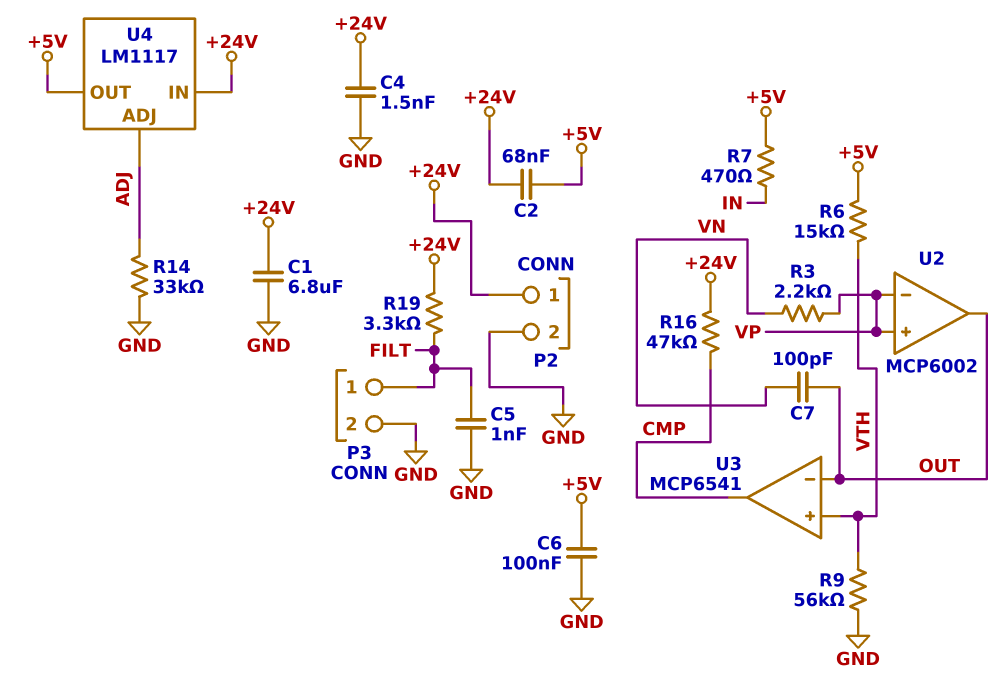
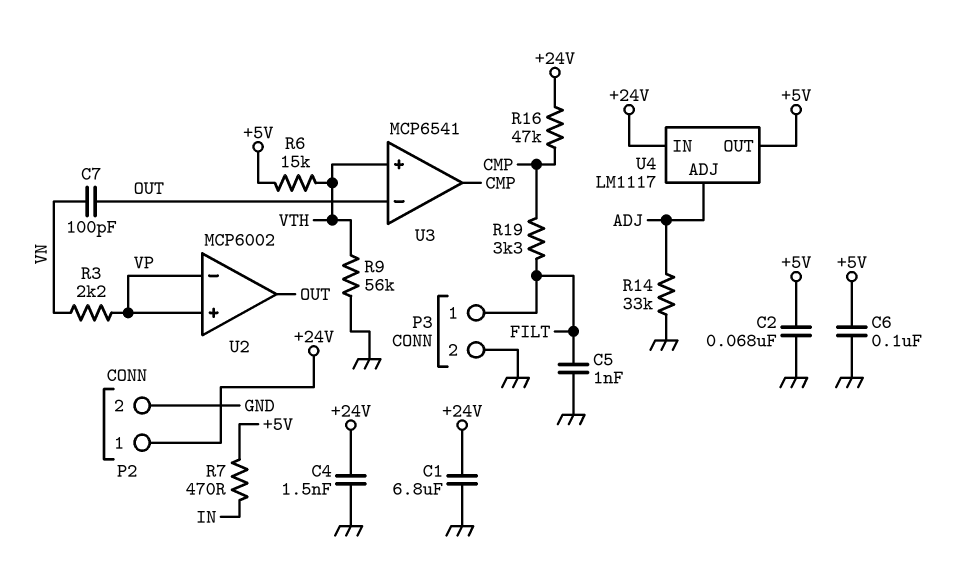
C2: 68nF (+5V, +24V) -> 68nF (+5V, GND)
R19: 3.3k (+24V, FILT) -> 3.3k (CMP, FILT)

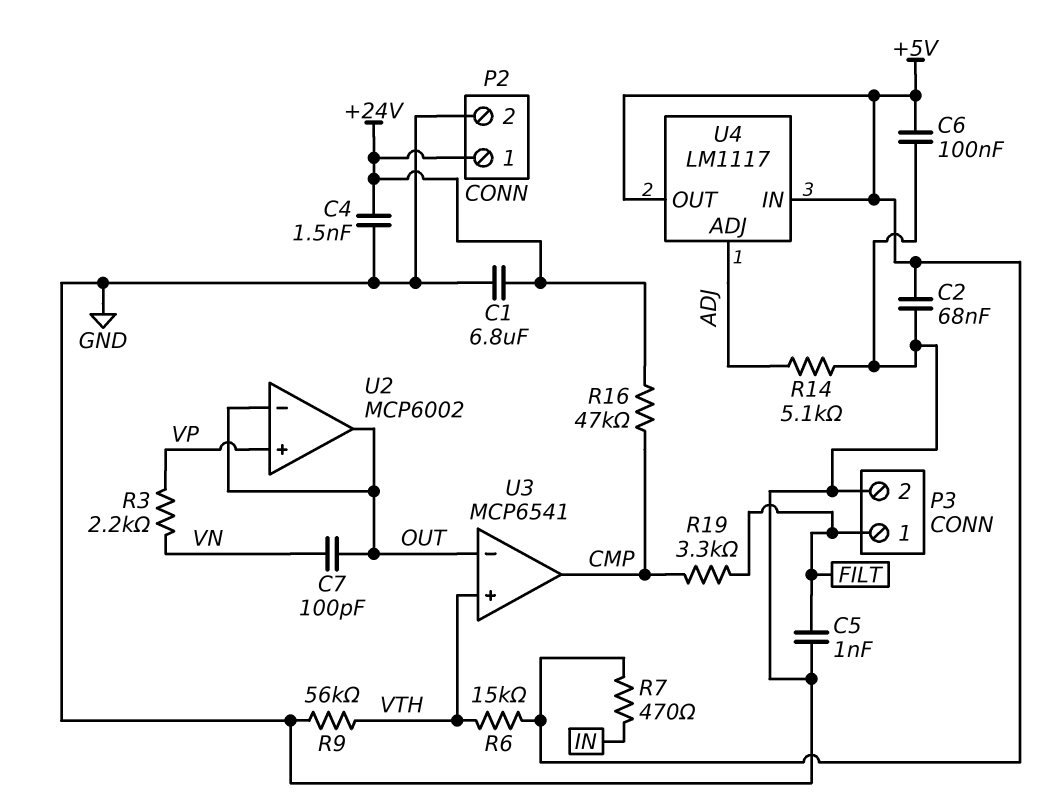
R14: 33k (ADJ, GND) -> 5.1k (ADJ, GND)
U2 pin in-: VP -> OUT
U4 pin IN: +24V -> +5V

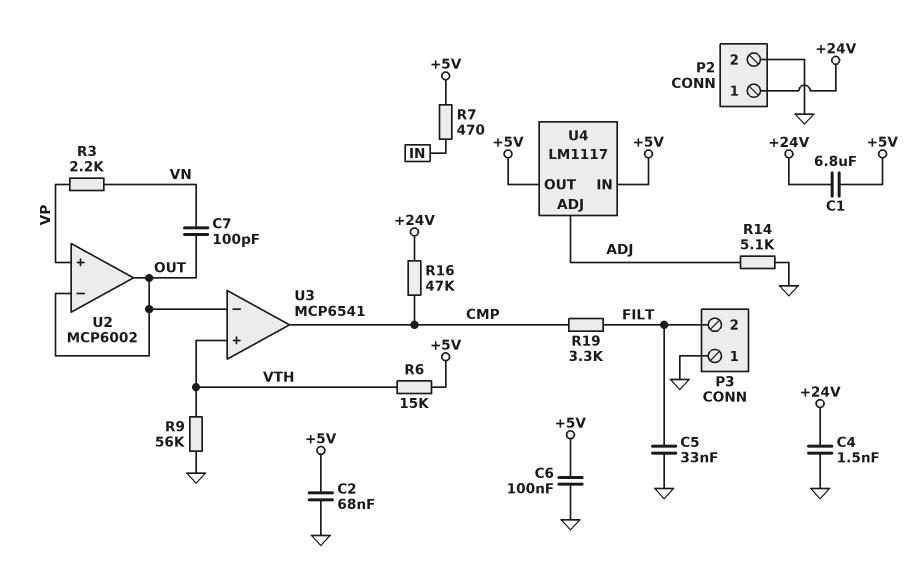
C1: 6.8uF (+24V, GND) -> 6.8uF (+5V, +24V)
C5: 1nF (FILT, GND) -> 33nF (FILT, GND)
P3 pin 1: FILT -> GND
P3 pin 2: GND -> FILT

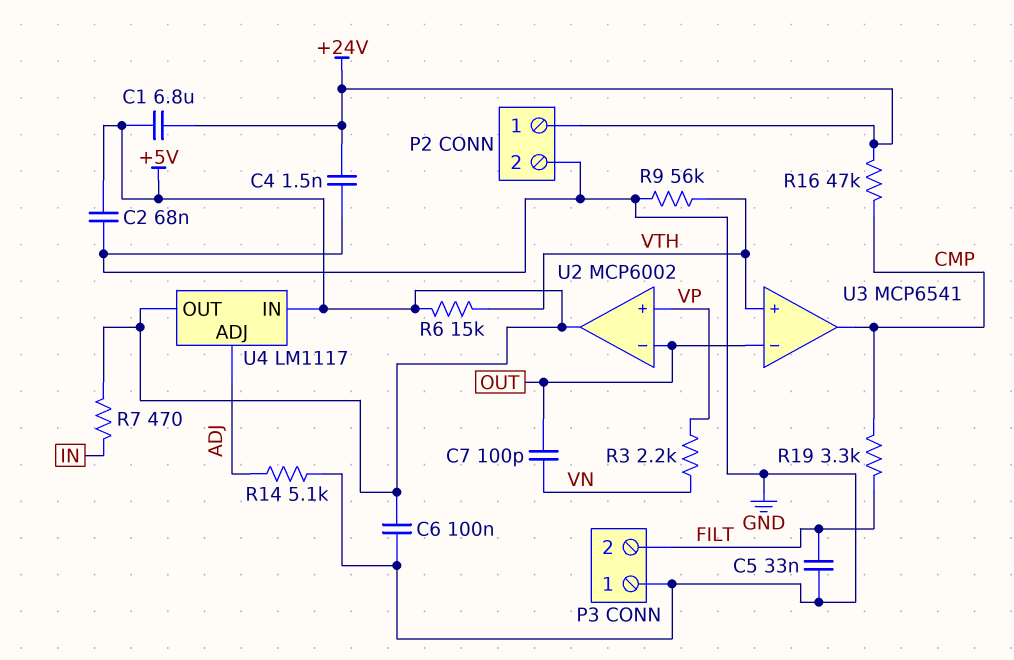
U2 pin out: OUT -> +5V

